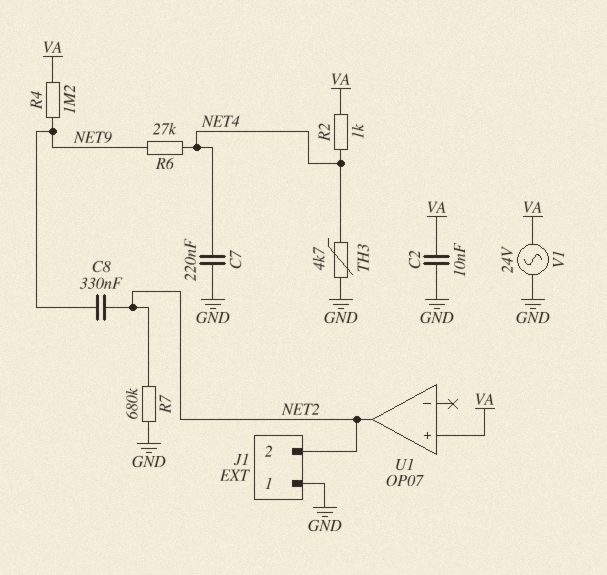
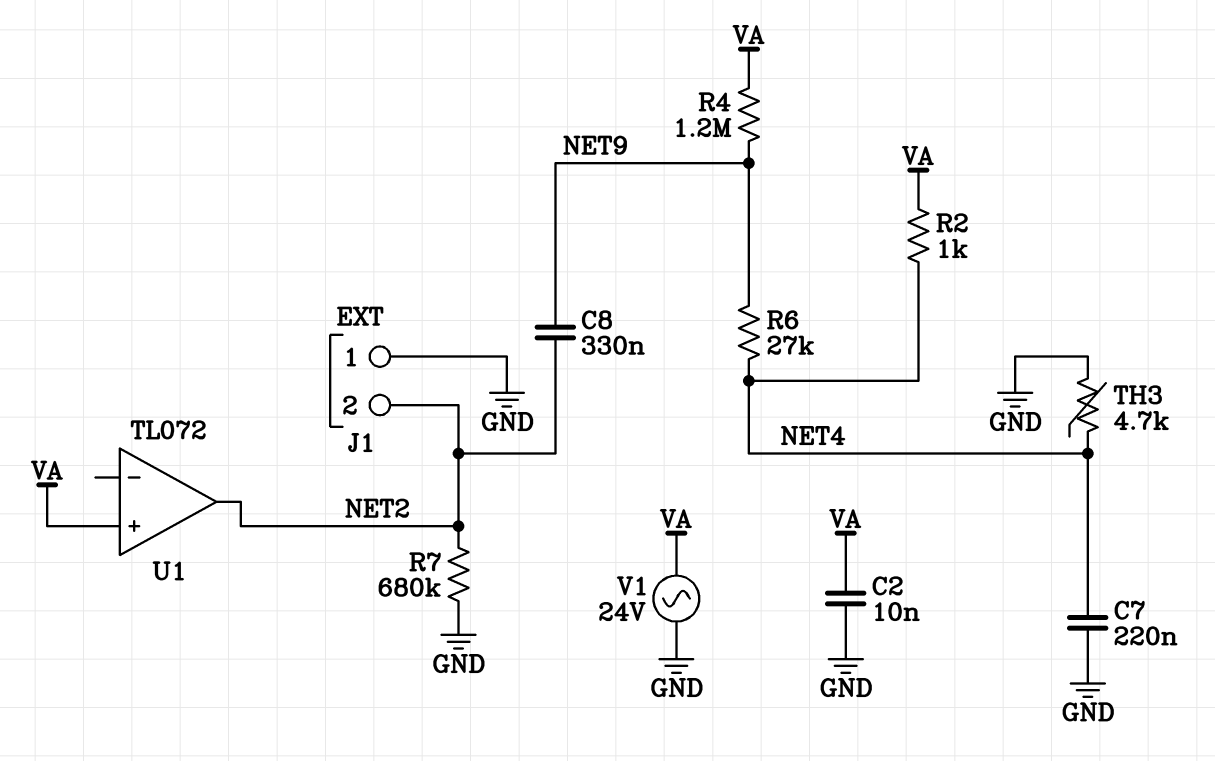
U1: OP07 -> TL072

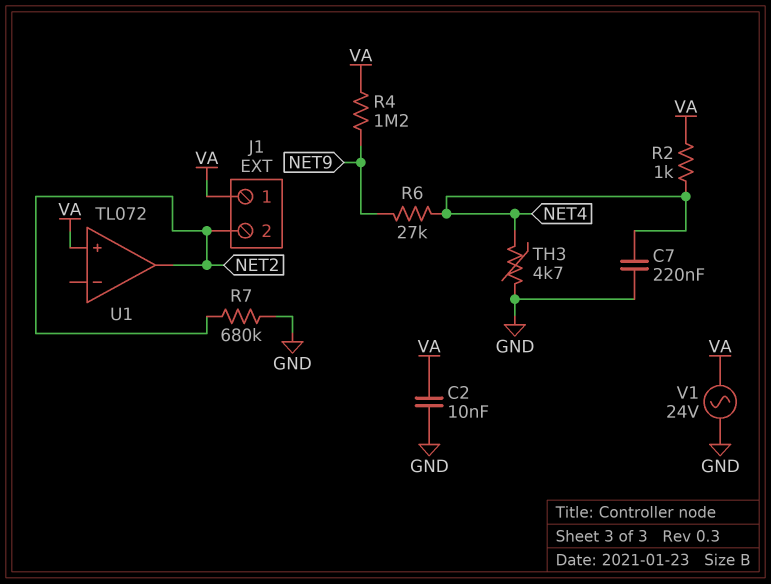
C8: 330nF (NET2, NET9) -> none
J1 pin 1: GND -> VA

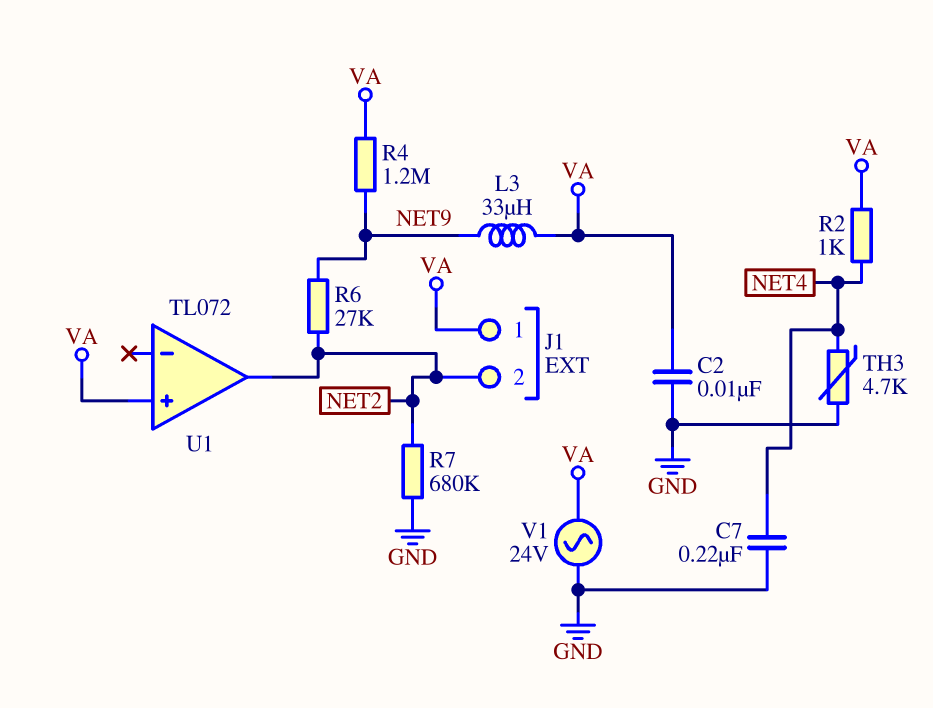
L3: none -> 33uH (NET9, VA)
R6: 27k (NET4, NET9) -> 27k (NET2, NET9)

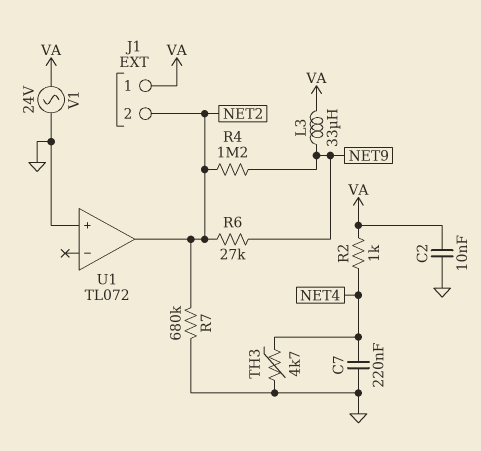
R4: 1.2M (NET9, VA) -> 1.2M (NET2, NET9)
U1 pin in+: VA -> GND

